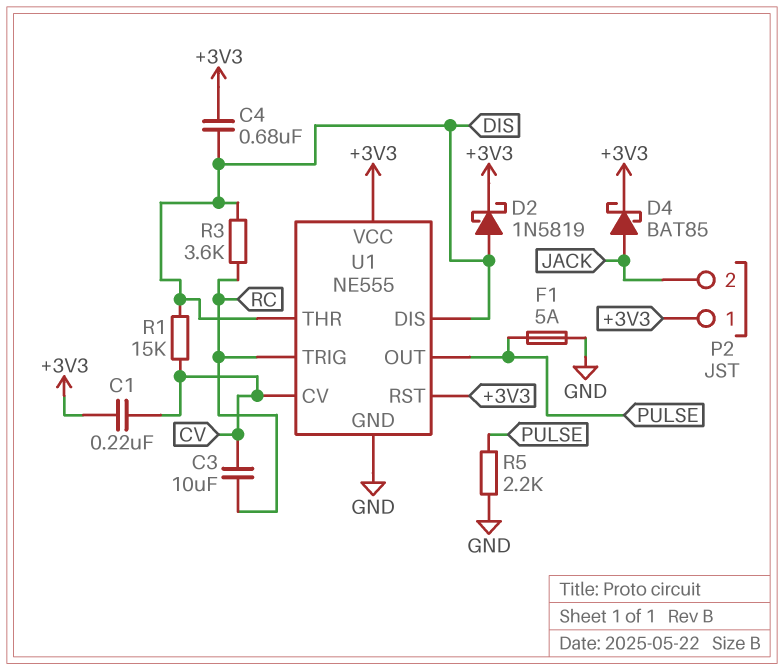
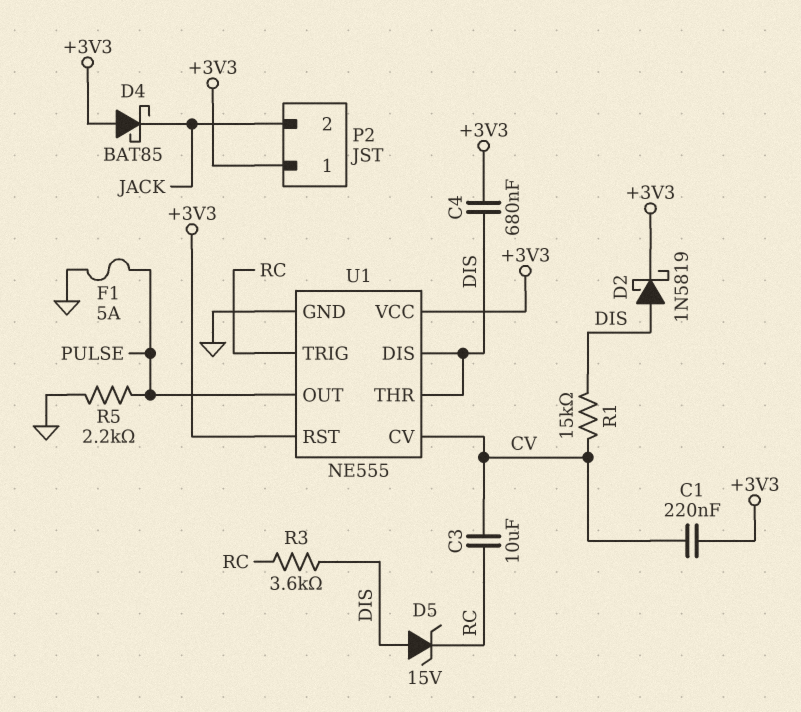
D4: schottky BAT85 (A JACK, K +3V3) -> schottky BAT85 (A +3V3, K JACK)
D5: none -> zener 15V (A DIS, K RC)

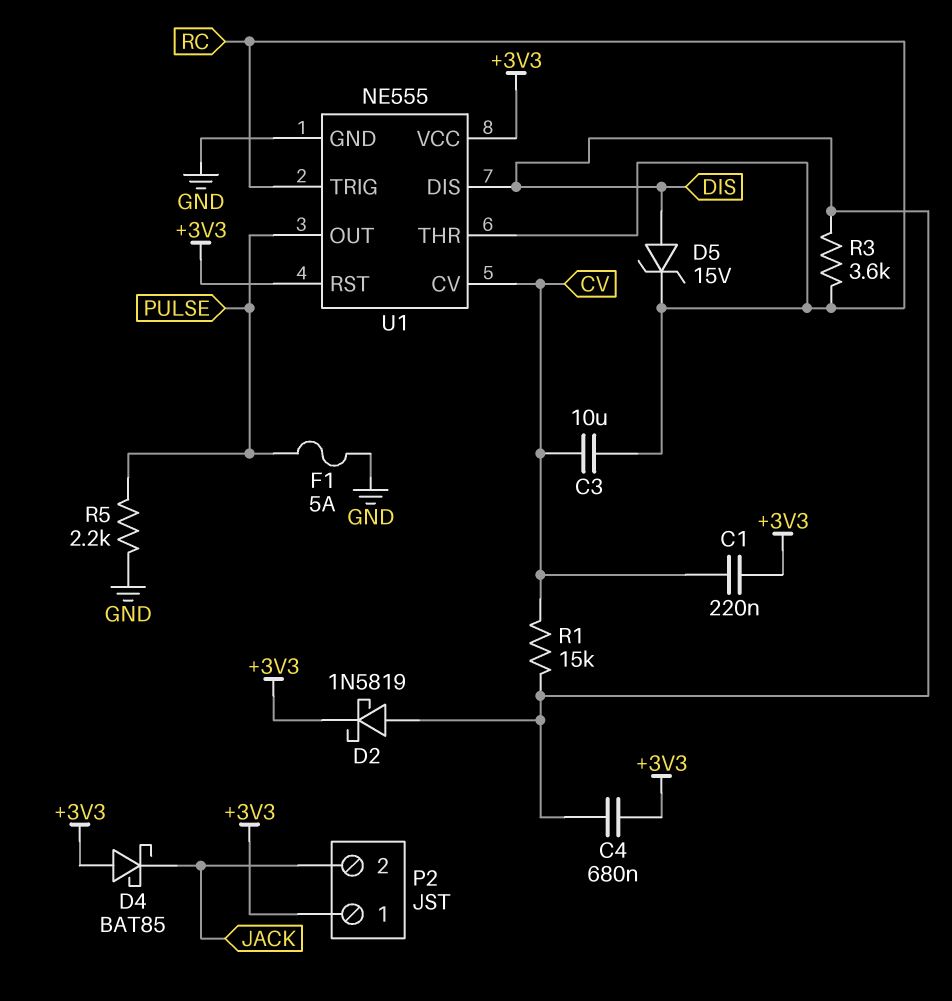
U1 pin THR: DIS -> RC

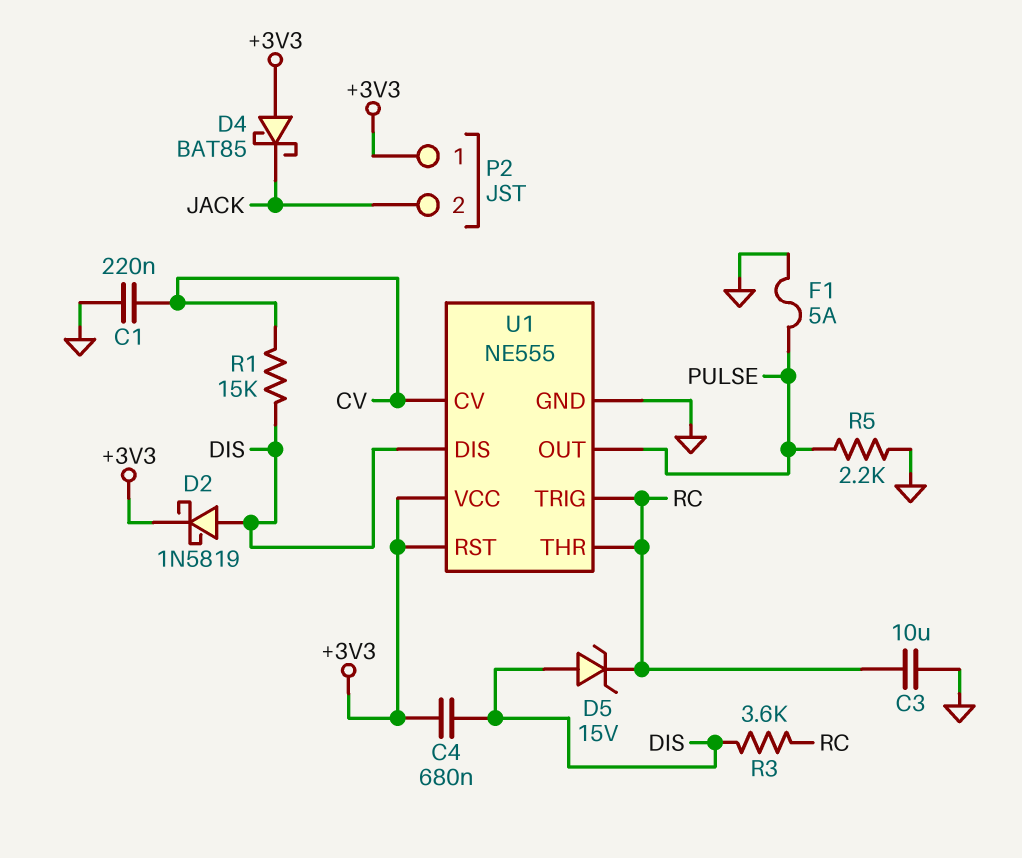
C1: 220nF (+3V3, CV) -> 220nF (CV, GND)
C3: 10uF (CV, RC) -> 10uF (GND, RC)

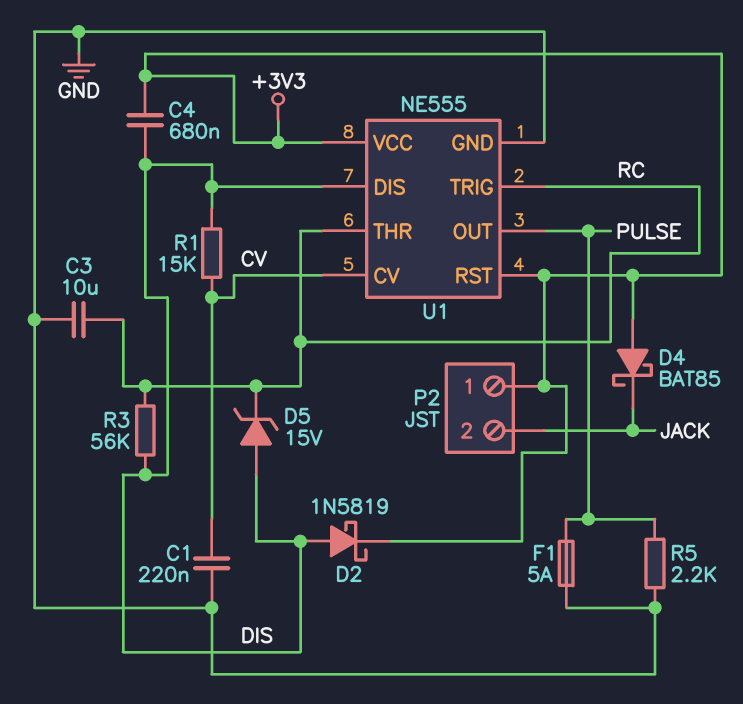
R3: 3.6k (DIS, RC) -> 56k (DIS, RC)

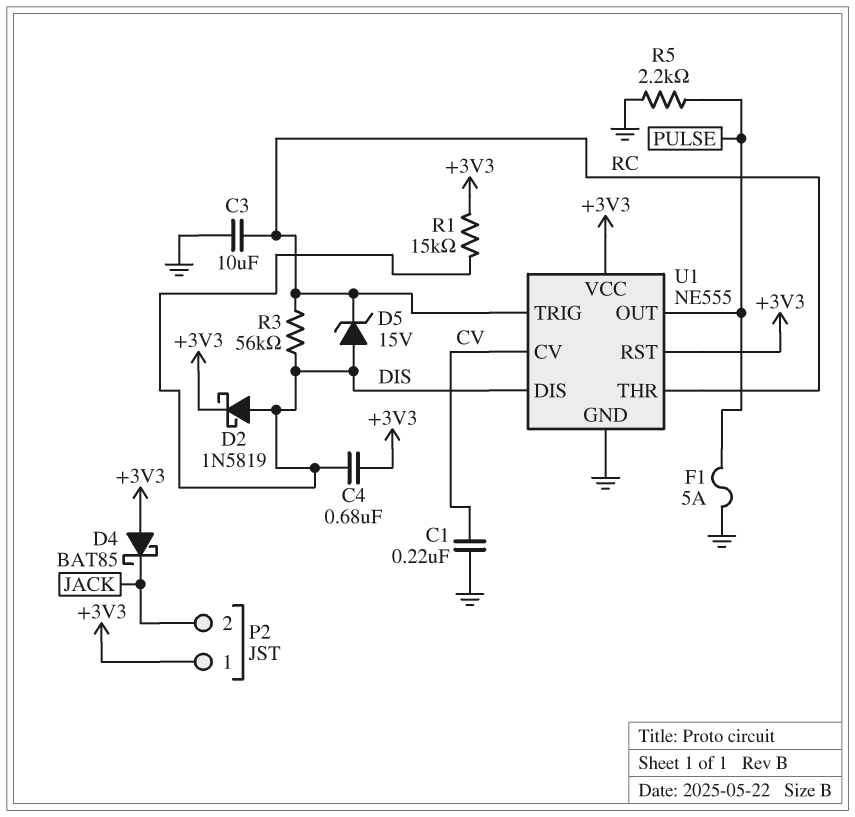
R1: 15k (CV, DIS) -> 15k (+3V3, DIS)

